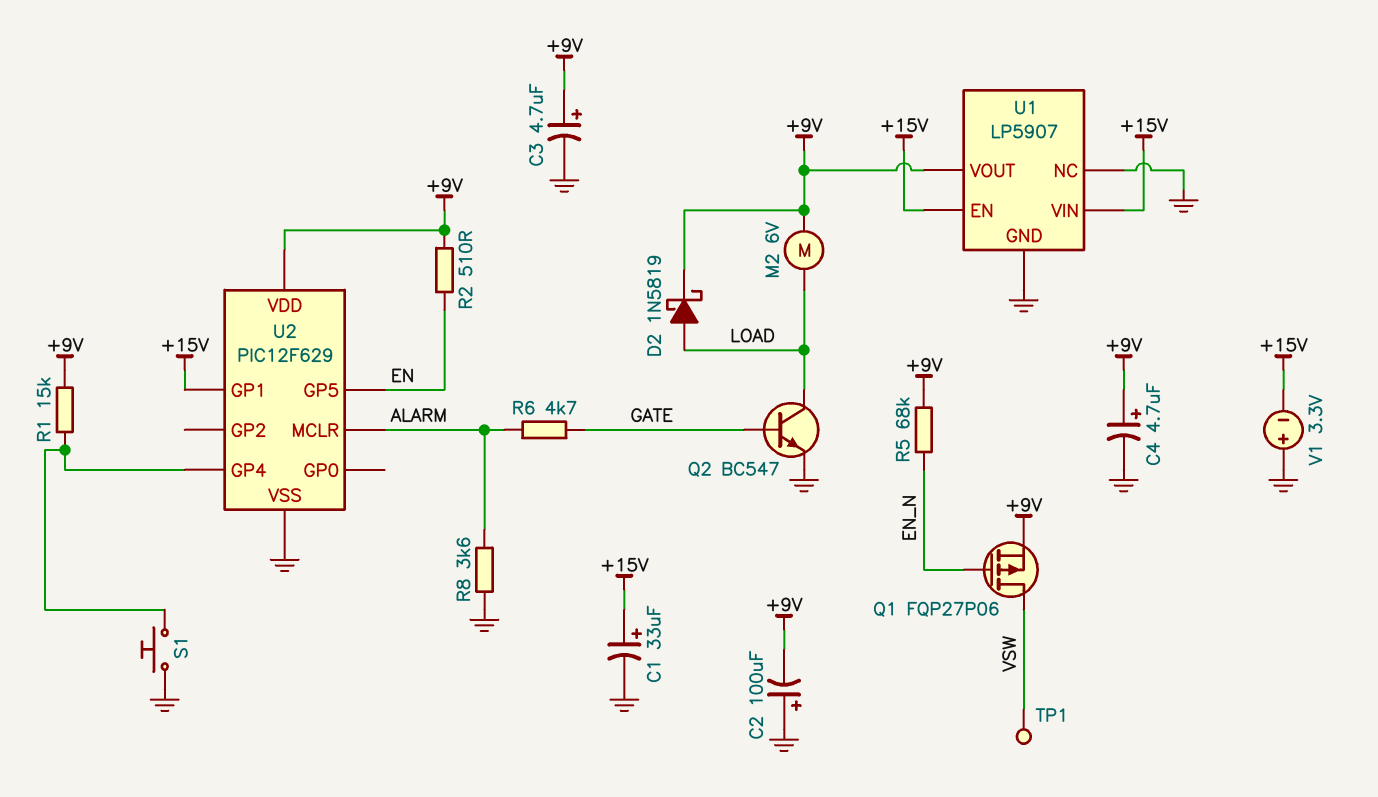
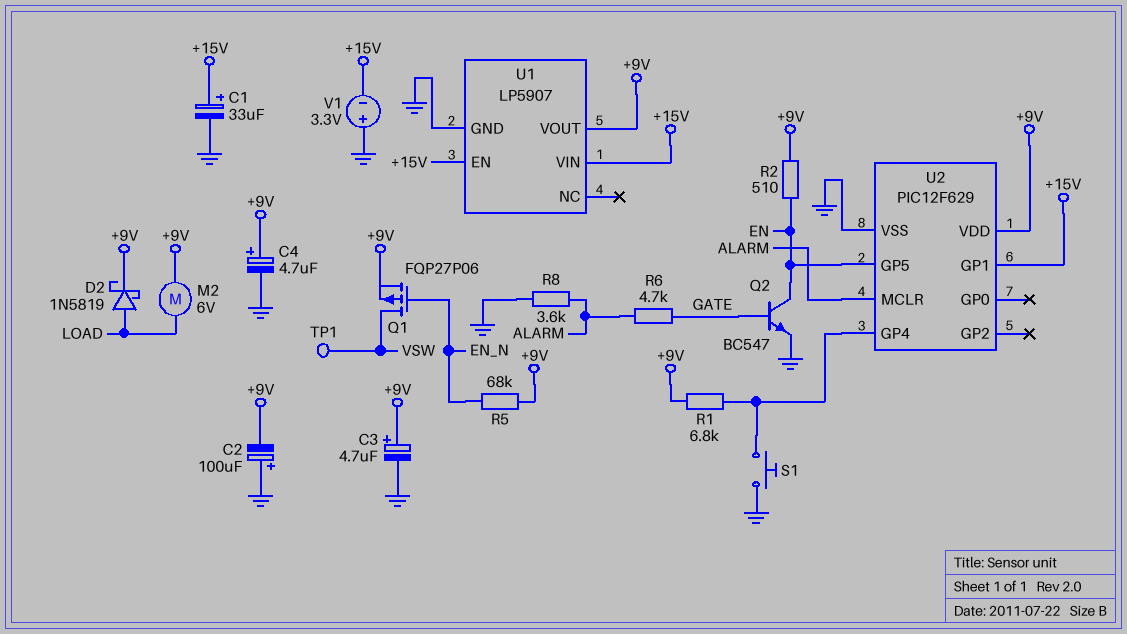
Q2: NPN BC547 (B GATE, C LOAD, E GND) -> NPN BC547 (B GATE, C EN, E GND)
R1: 15k (+9V, U2/GP4) -> 6.8k (+9V, U2/GP4)
U1 pin NC: GND -> none

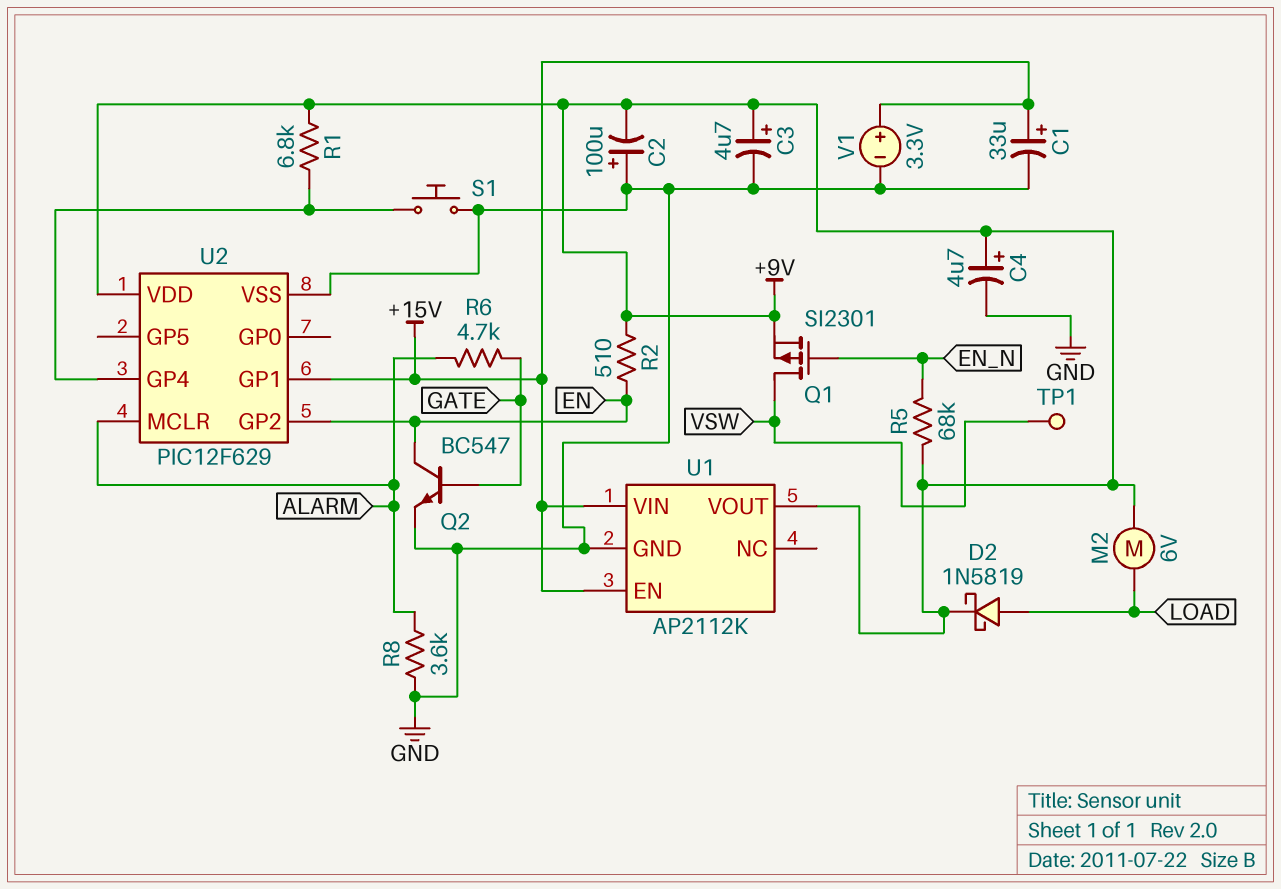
Q1: PMOS FQP27P06 (G EN_N, D VSW, S +9V) -> PMOS SI2301 (G EN_N, D VSW, S +9V)
U1: LP5907 -> AP2112K
U2 pin GP2: none -> EN
U2 pin GP5: EN -> none
V1: 3.3V (plus GND, minus +15V) -> 3.3V (plus +15V, minus GND)

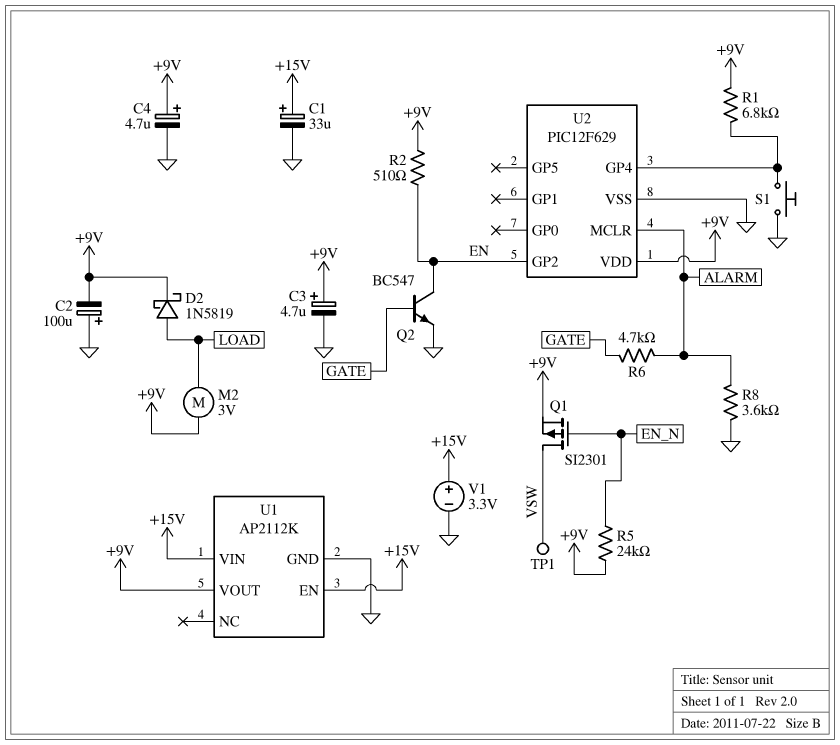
M2: motor 6V (+9V, LOAD) -> motor 3V (+9V, LOAD)
R5: 68k (+9V, EN_N) -> 24k (+9V, EN_N)
U2 pin GP1: +15V -> none

